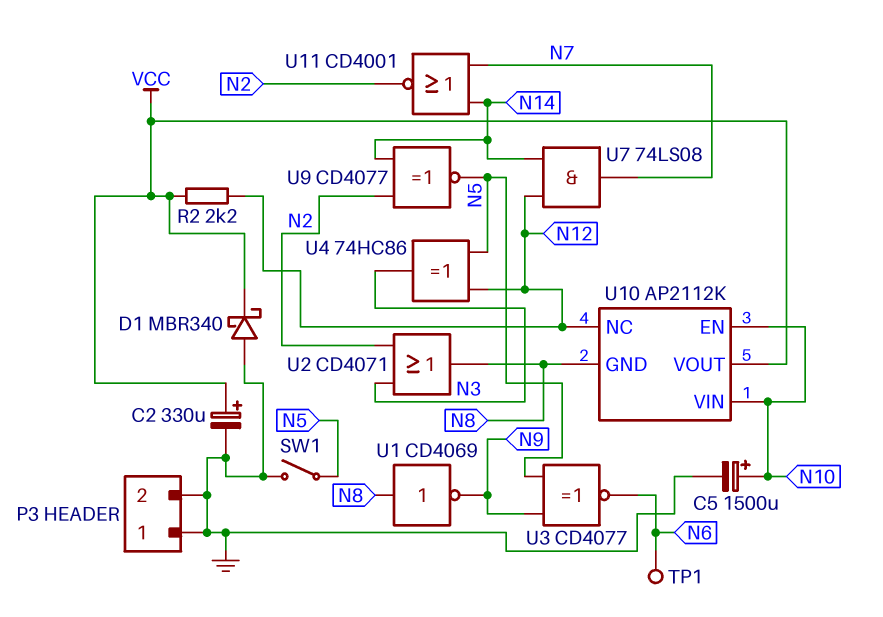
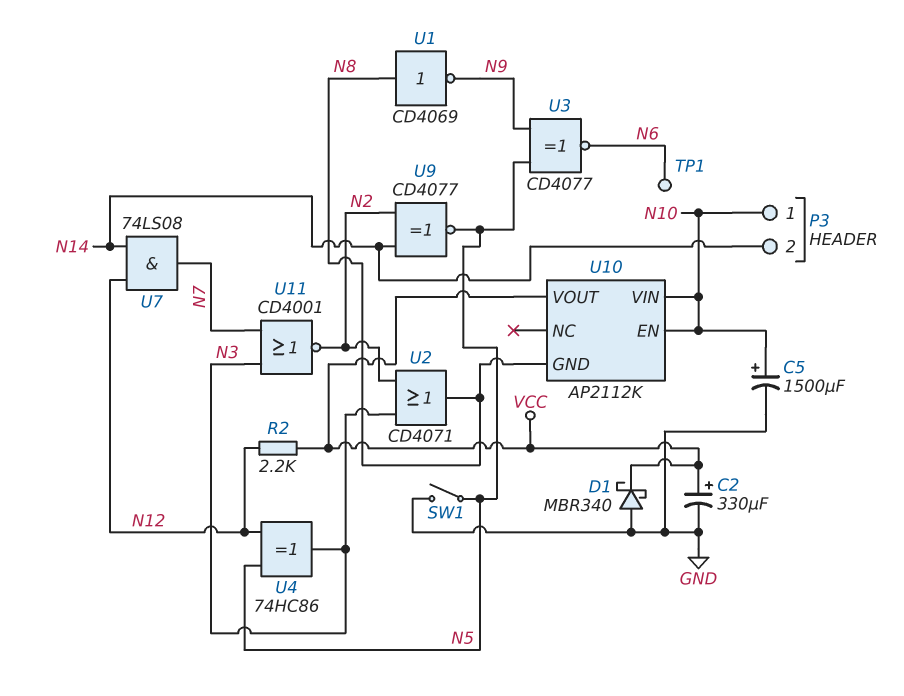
P3 pin 1: GND -> N10
P3 pin 2: GND -> N14
U10 pin NC: N12 -> none
U11: NOR CD4001 (in N7, in N14, out N2) -> NOR CD4001 (in N3, in N7, out N2)

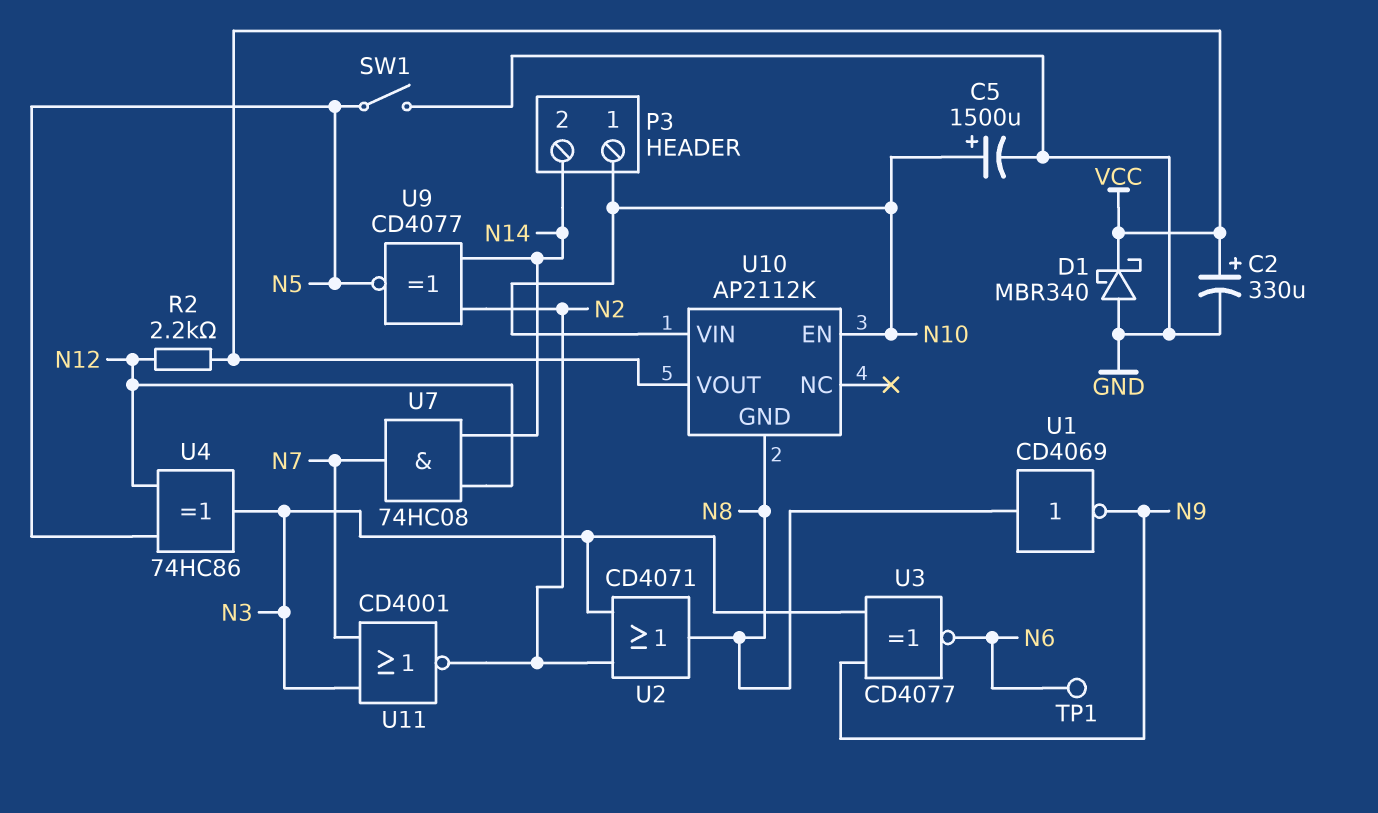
U3: XNOR CD4077 (in N5, in N9, out N6) -> XNOR CD4077 (in N3, in N9, out N6)
U7: AND 74LS08 (in N12, in N14, out N7) -> AND 74HC08 (in N12, in N14, out N7)

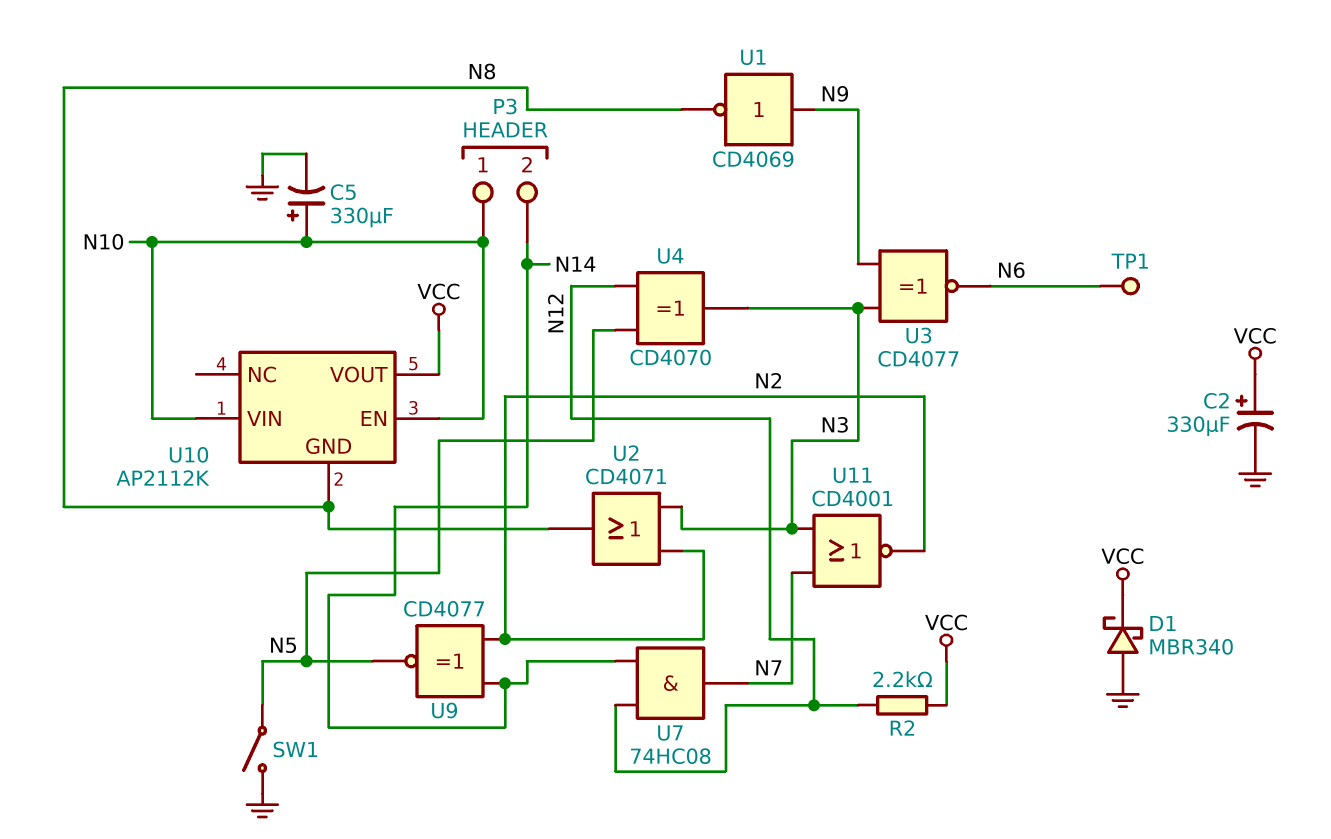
C5: 1500uF (plus N10, minus GND) -> 330uF (plus N10, minus GND)
U1: NOT CD4069 (in N8, out N9) -> NOT CD4069 (in N9, out N8)
U4: XOR 74HC86 (in N5, in N12, out N3) -> XOR CD4070 (in N5, in N12, out N3)

